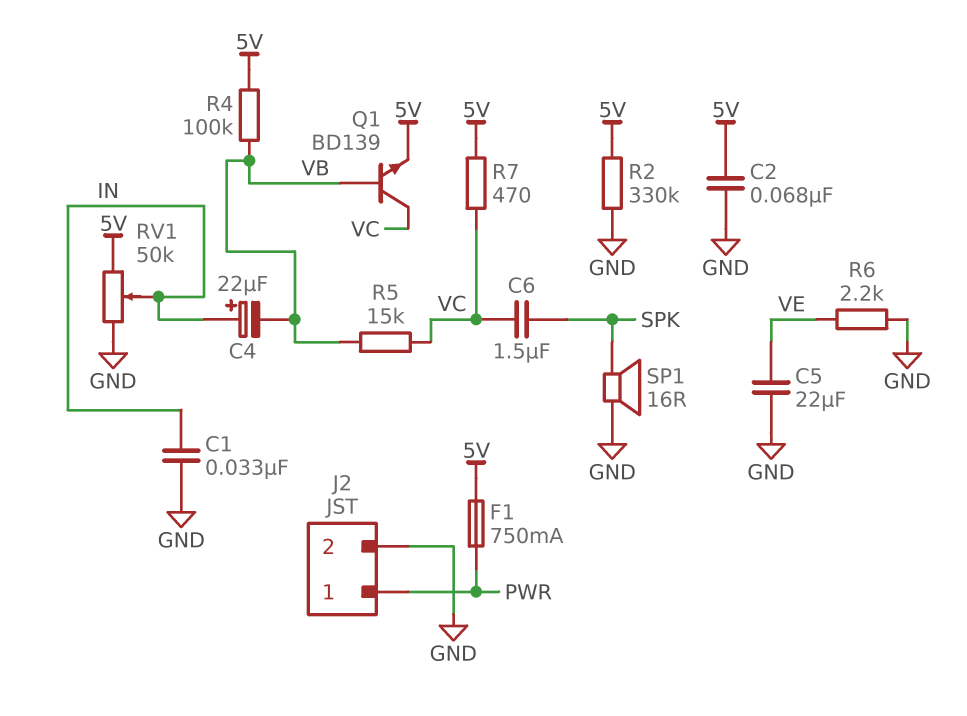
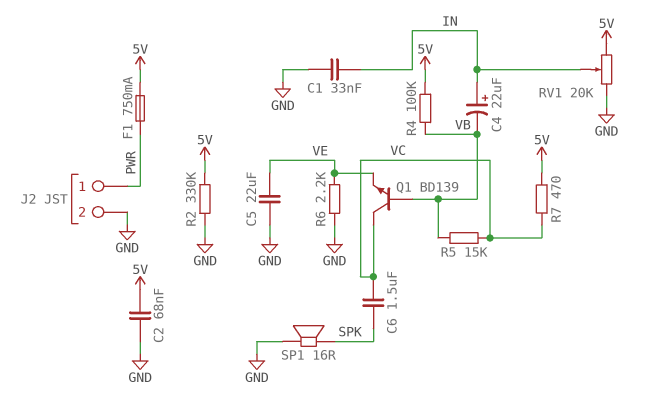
Q1: NPN BD139 (B VB, C VC, E 5V) -> NPN BD139 (B VB, C VC, E VE)
RV1: 50k (5V, GND, wiper IN) -> 20k (5V, GND, wiper IN)

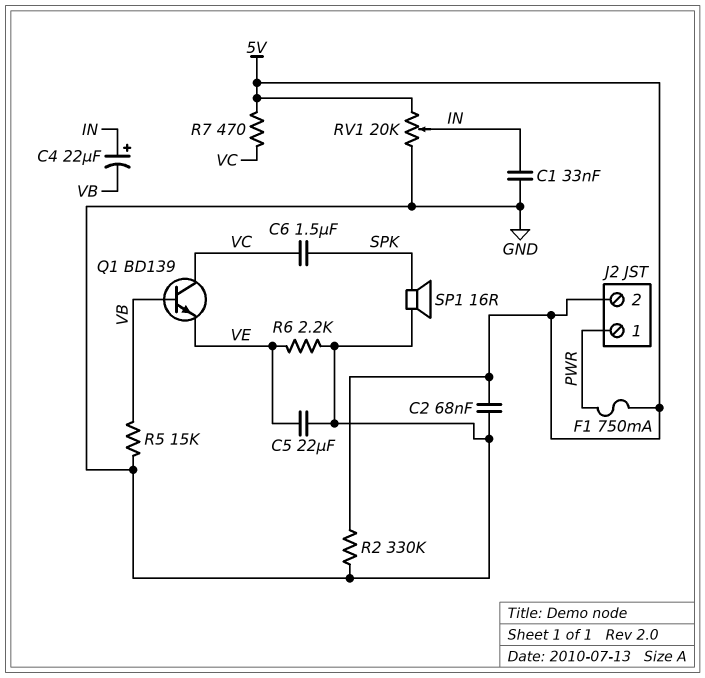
J2 pin 2: GND -> 5V
R4: 100k (5V, VB) -> none
R5: 15k (VB, VC) -> 15k (GND, VB)

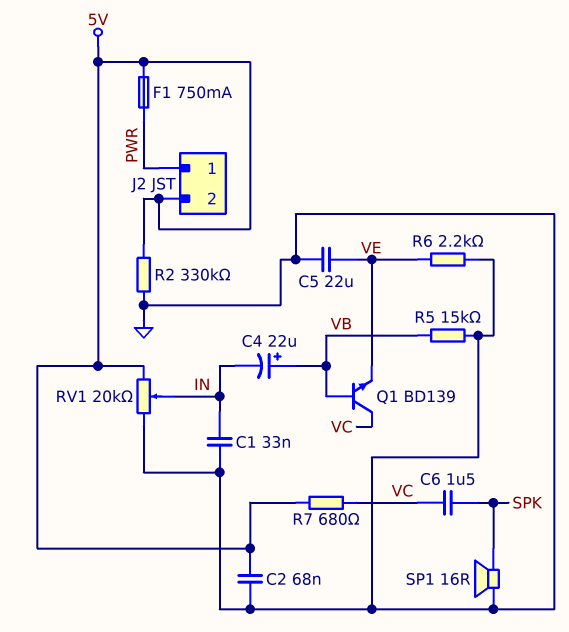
C4: 22uF (plus IN, minus VB) -> 22uF (plus VB, minus IN)
R7: 470 (5V, VC) -> 680 (5V, VC)

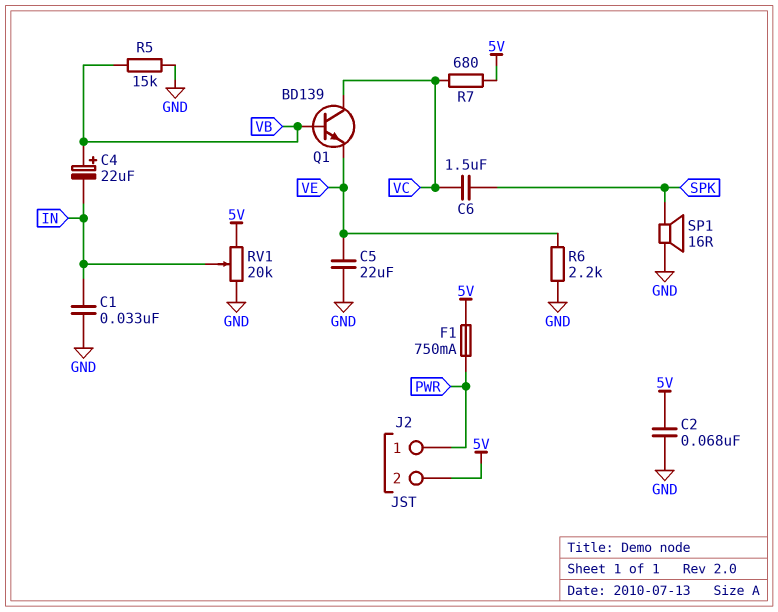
R2: 330k (5V, GND) -> none

